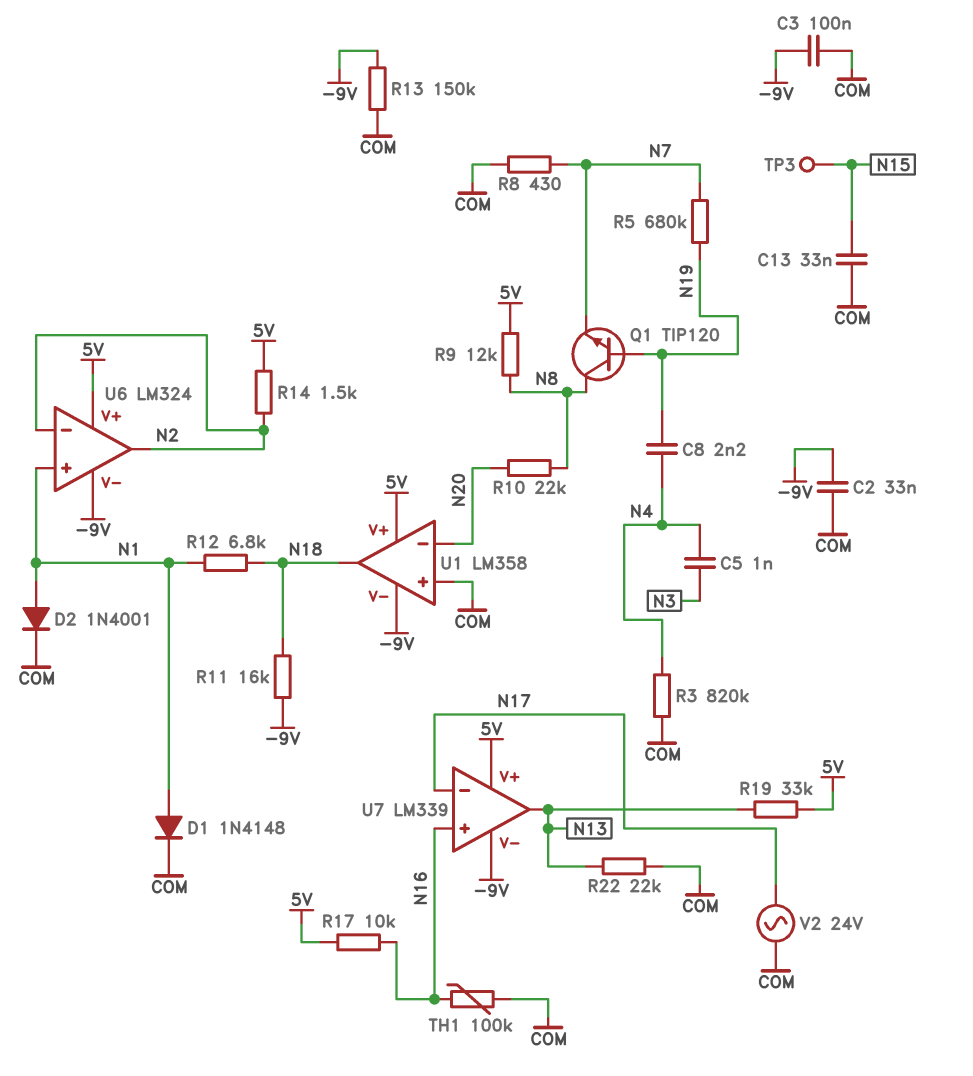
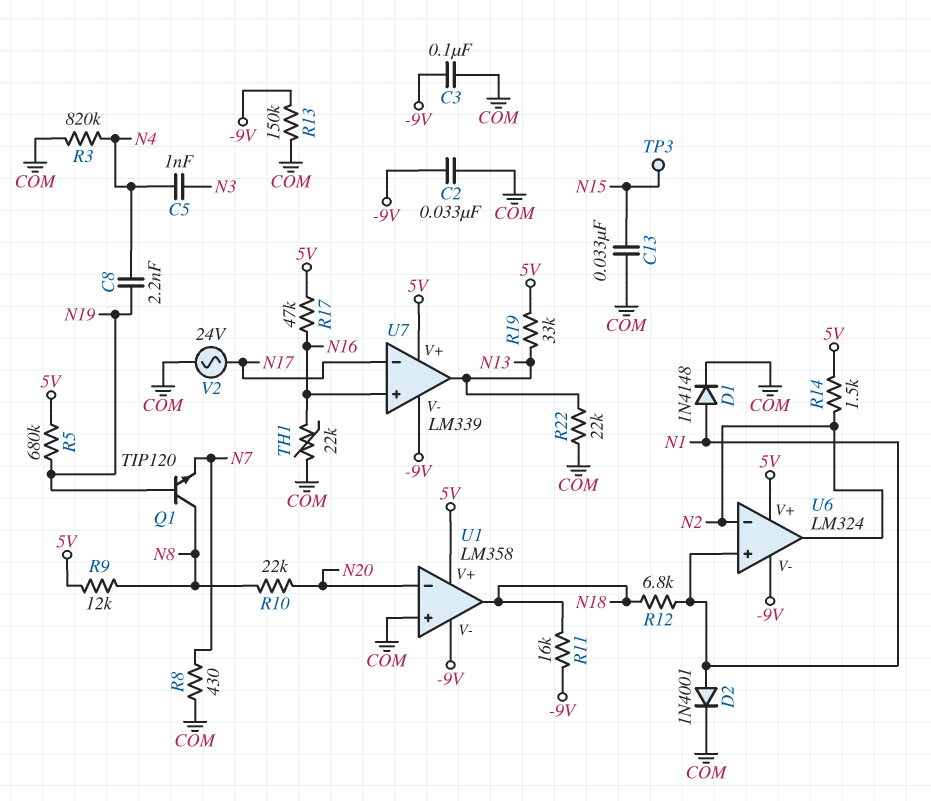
R5: 680k (N7, N19) -> 680k (5V, N19)
R17: 10k (5V, N16) -> 47k (5V, N16)
TH1: 100k (COM, N16) -> 22k (COM, N16)

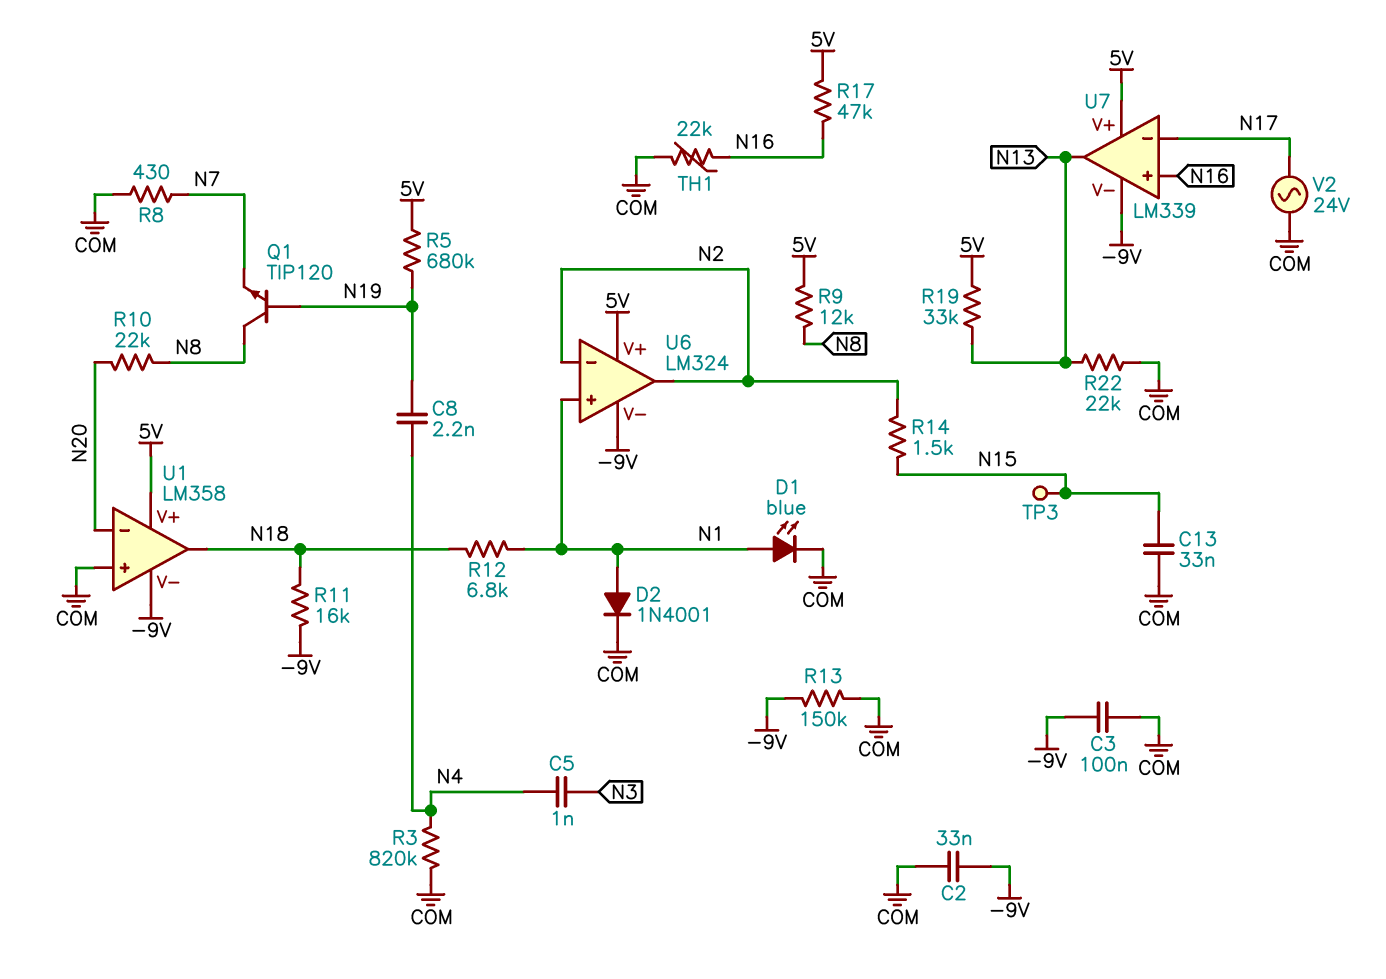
D1: diode 1N4148 (A N1, K COM) -> LED blue (A N1, K COM)
R14: 1.5k (5V, N2) -> 1.5k (N2, N15)

